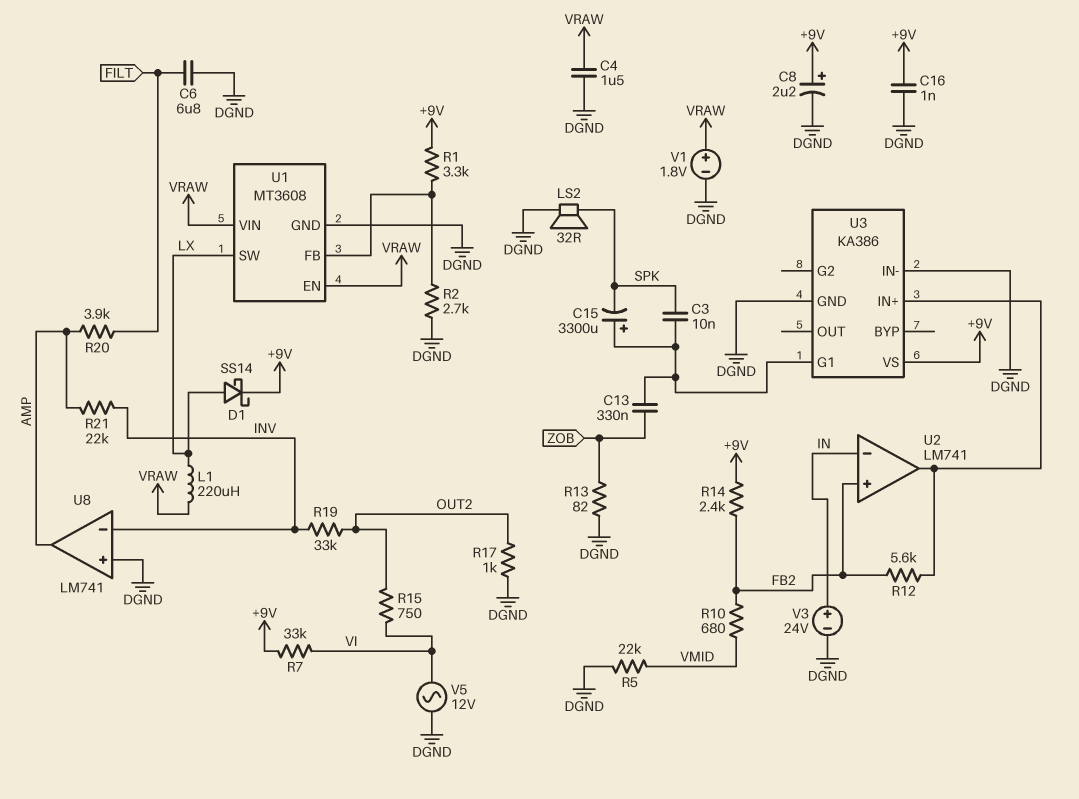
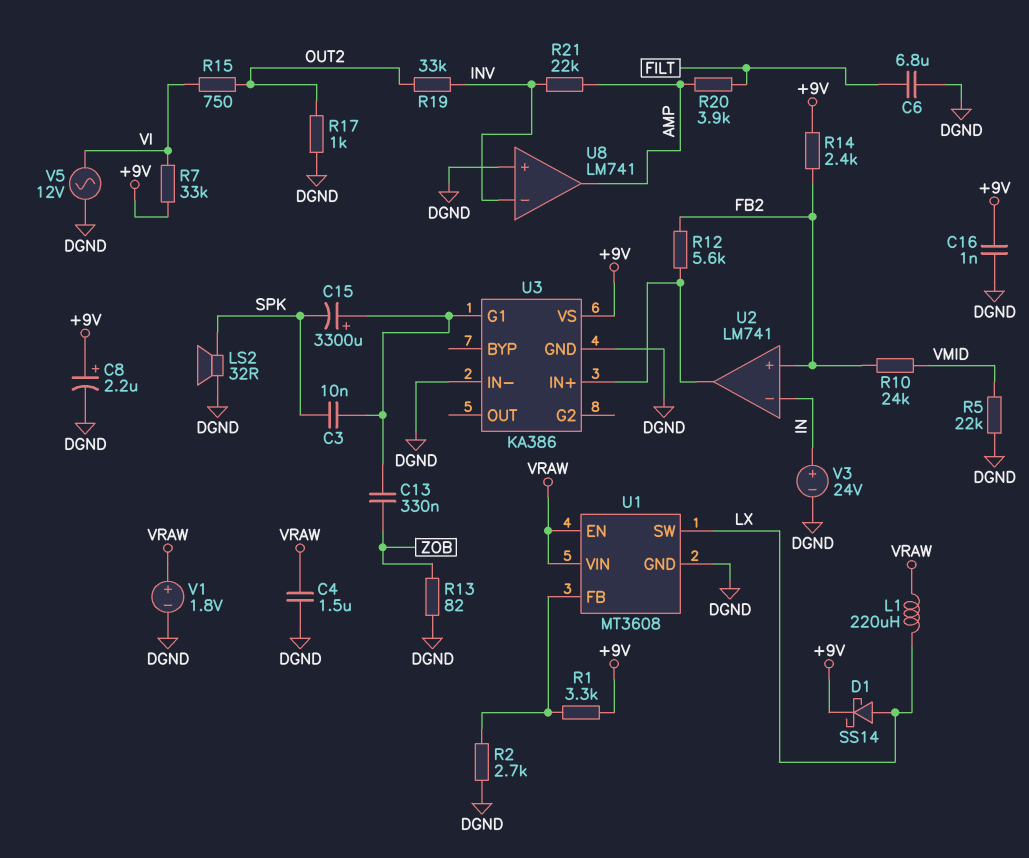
R10: 680 (FB2, VMID) -> 24k (FB2, VMID)

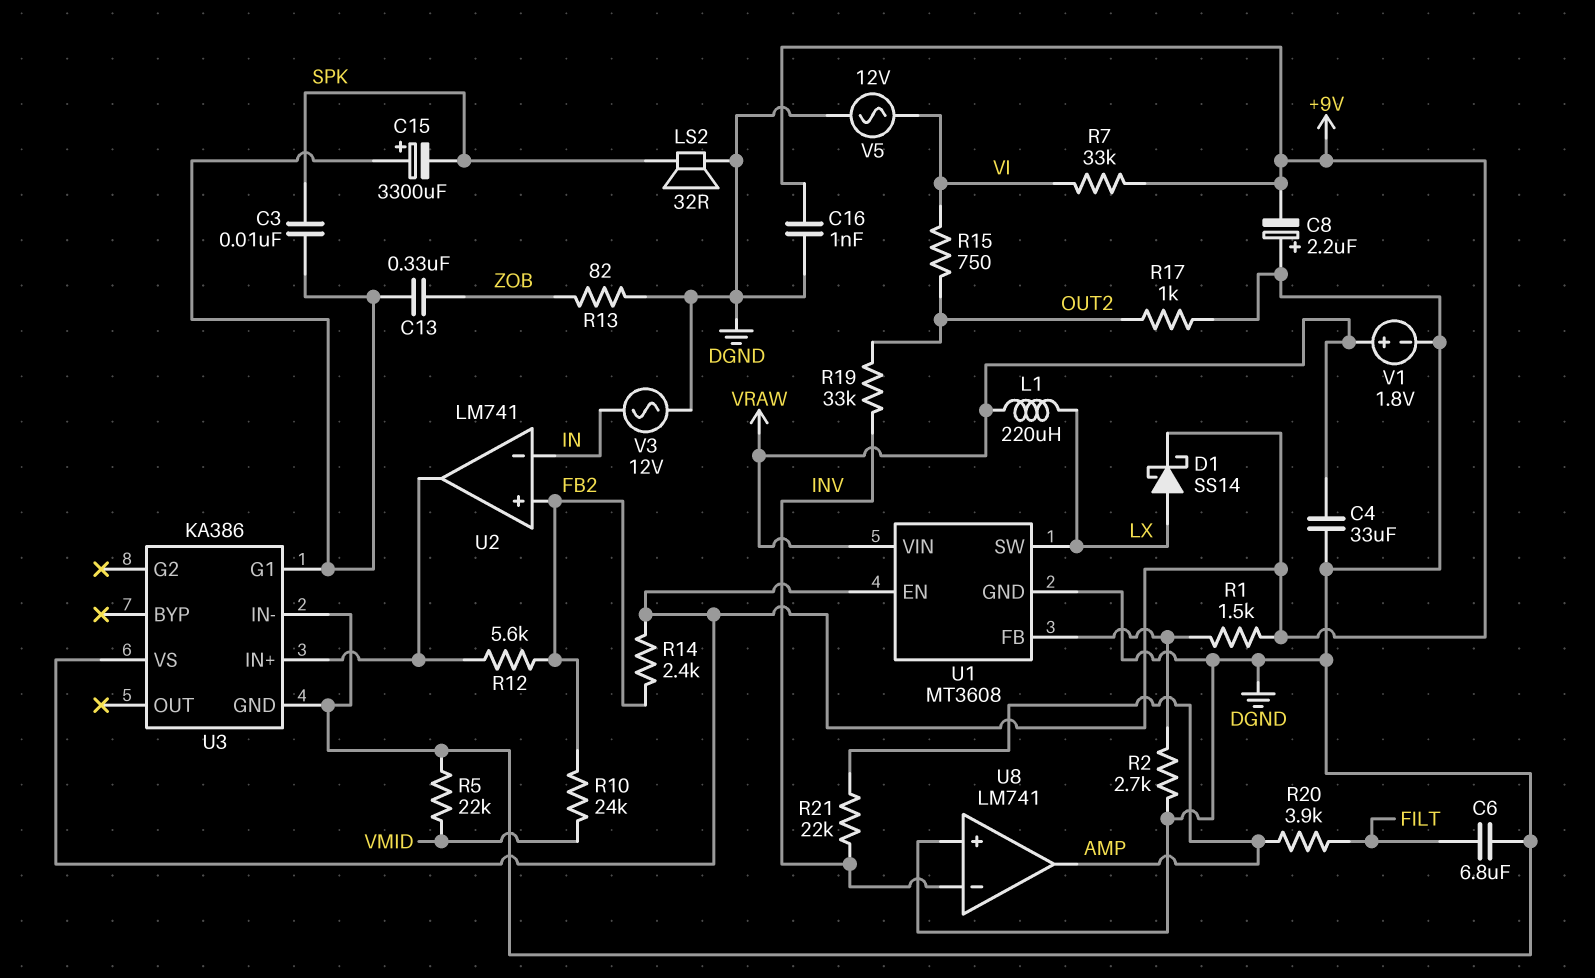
C4: 1.5uF (DGND, VRAW) -> 33uF (DGND, VRAW)
C8: 2.2uF (plus +9V, minus DGND) -> 2.2uF (plus DGND, minus +9V)
R1: 3.3k (+9V, U1/FB) -> 1.5k (+9V, U1/FB)
U1 pin EN: VRAW -> +9V
V3: 24V (plus IN, minus DGND) -> AC 12V (DGND, IN)

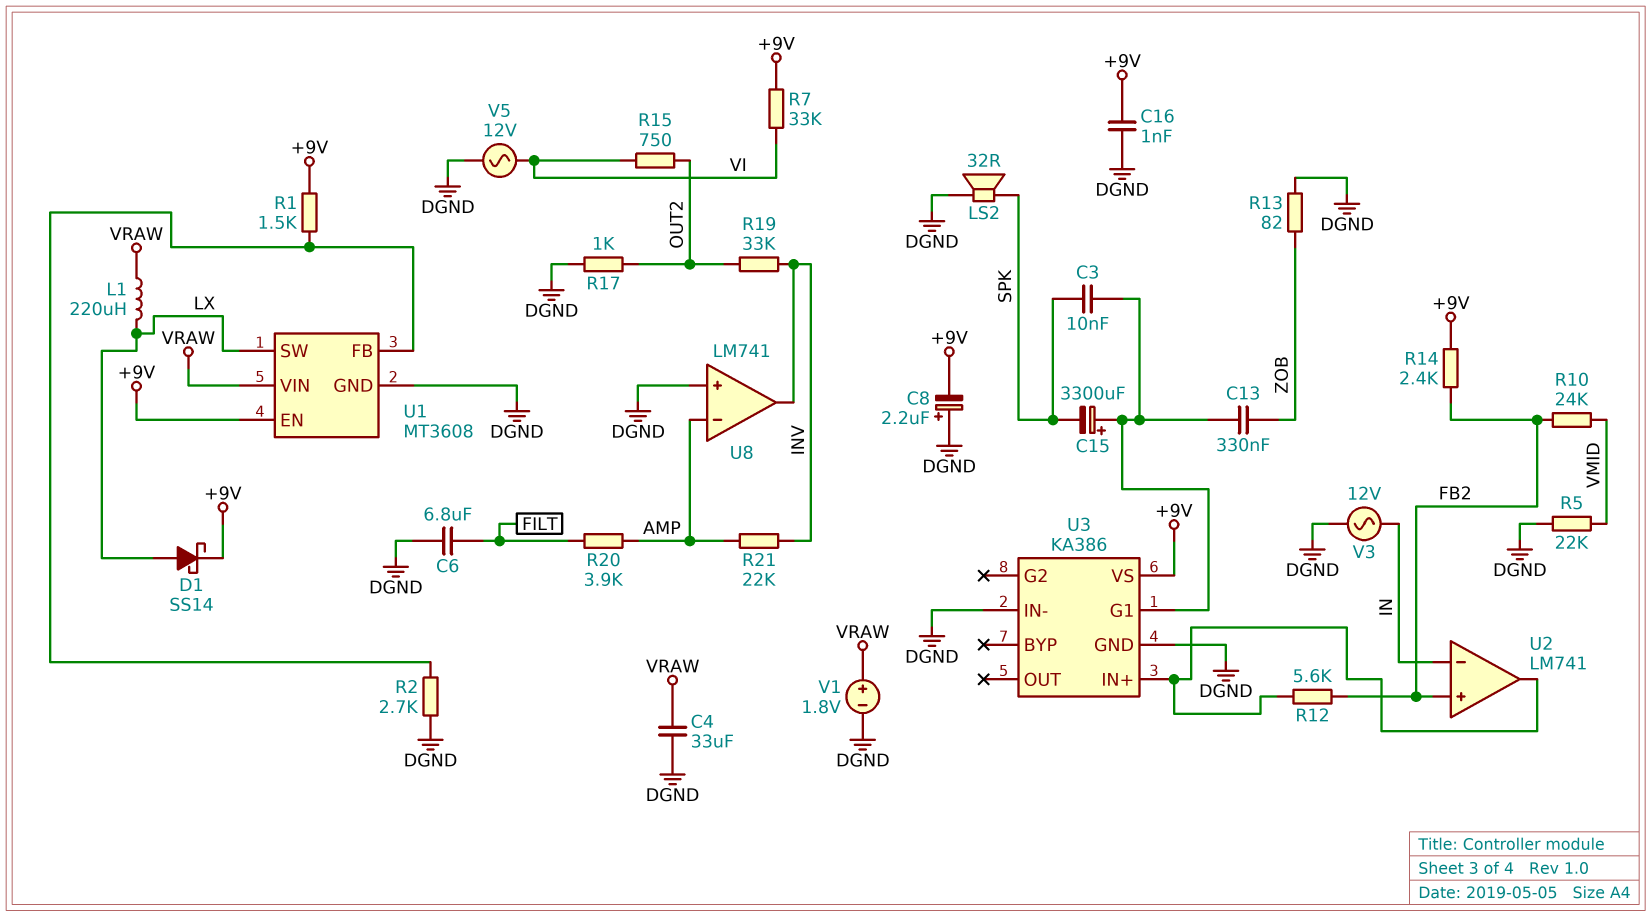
U8 pin in-: INV -> AMP
U8 pin out: AMP -> INV

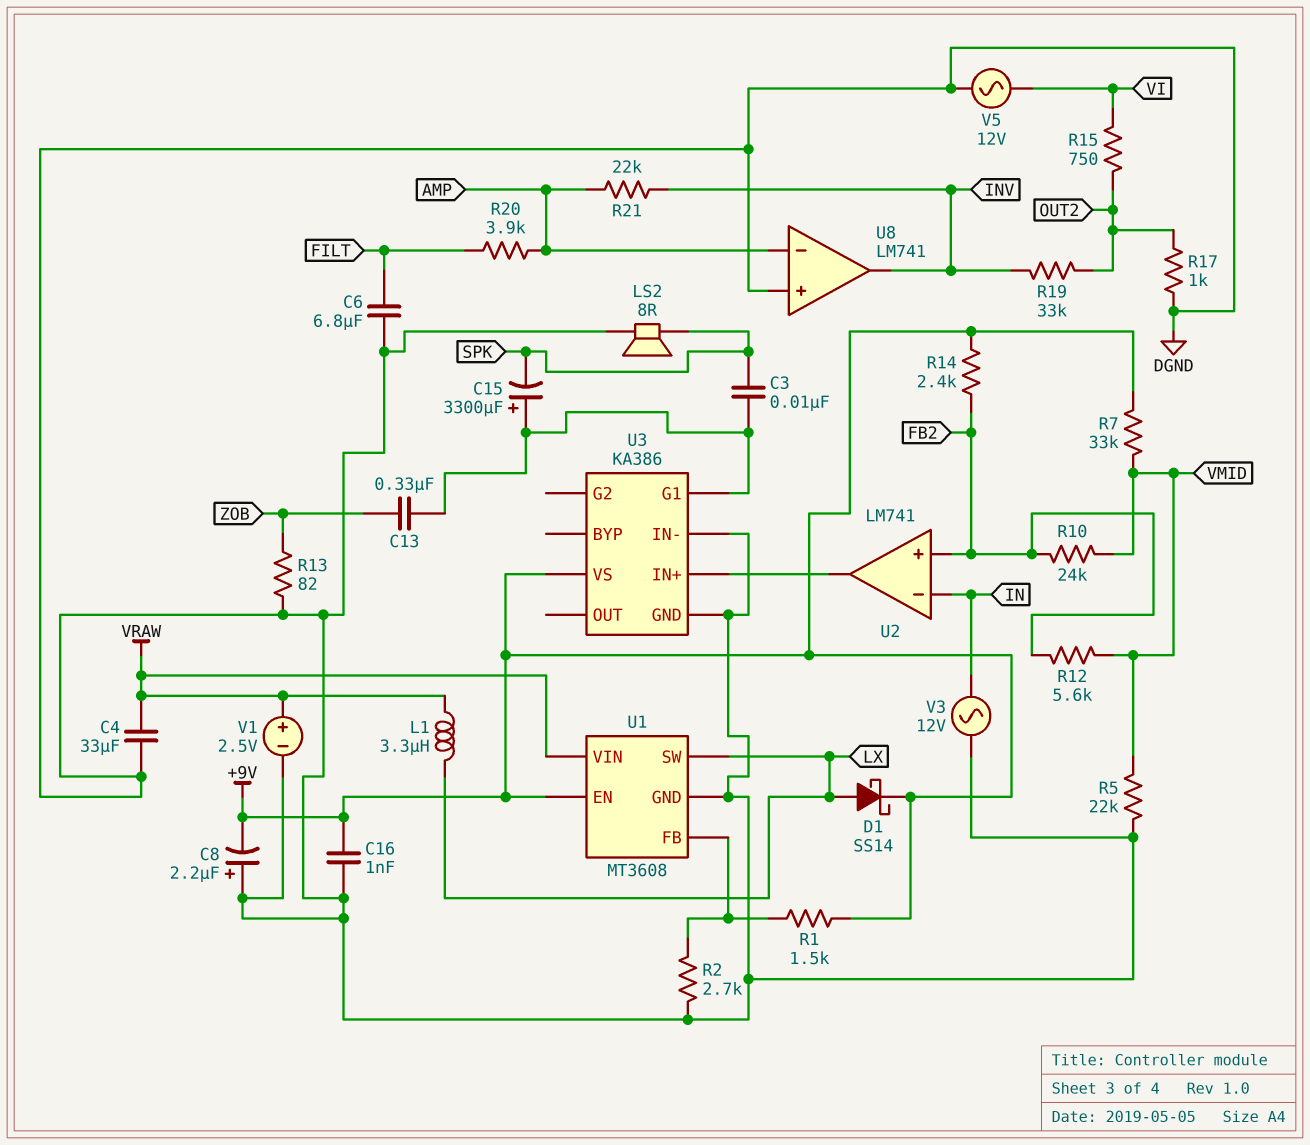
L1: 220uH (LX, VRAW) -> 3.3uH (LX, VRAW)
LS2: speaker 32R (DGND, SPK) -> speaker 8R (DGND, SPK)
R7: 33k (+9V, VI) -> 33k (+9V, VMID)
R12: 5.6k (FB2, U2/out) -> 5.6k (FB2, VMID)
V1: 1.8V (plus VRAW, minus DGND) -> 2.5V (plus VRAW, minus DGND)

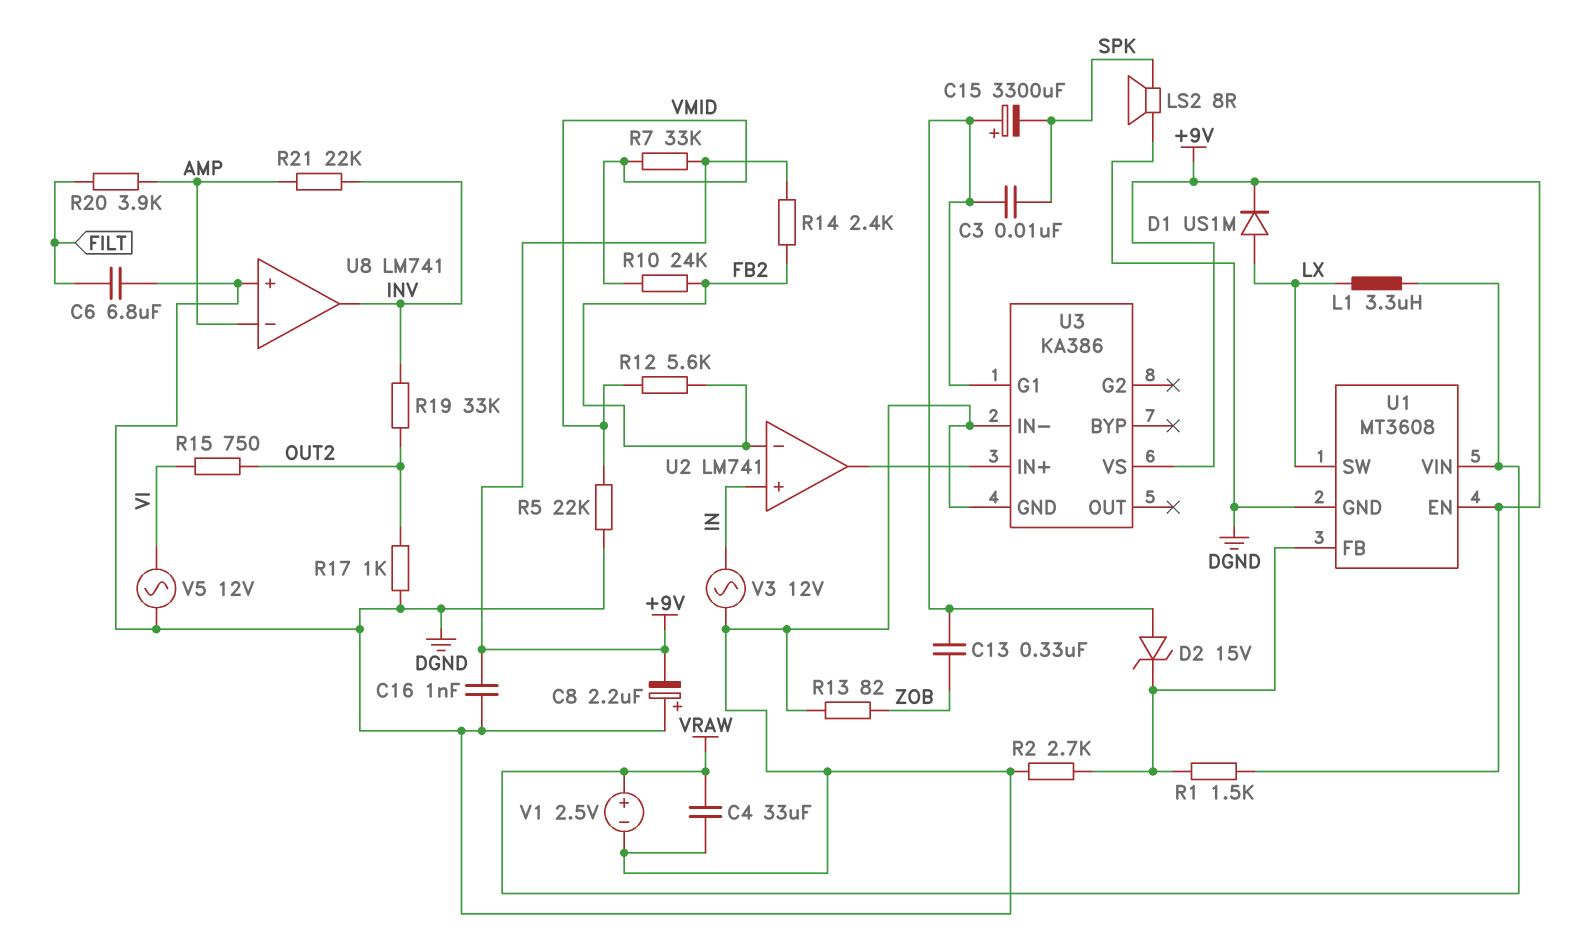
D1: schottky SS14 (A LX, K +9V) -> diode US1M (A LX, K +9V)
D2: none -> zener 15V (A U3/G1, K U1/FB)
U2 pin in+: FB2 -> IN
U2 pin in-: IN -> FB2

